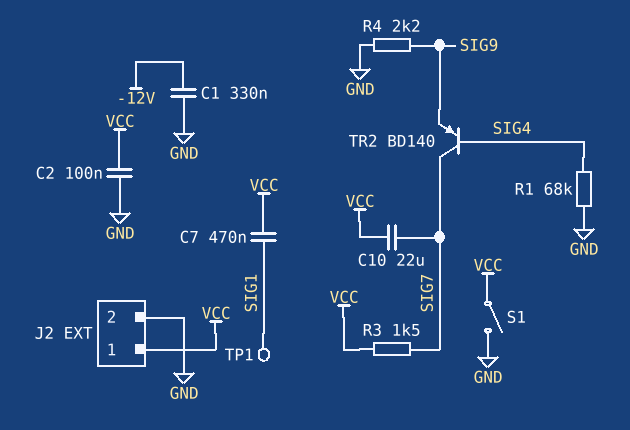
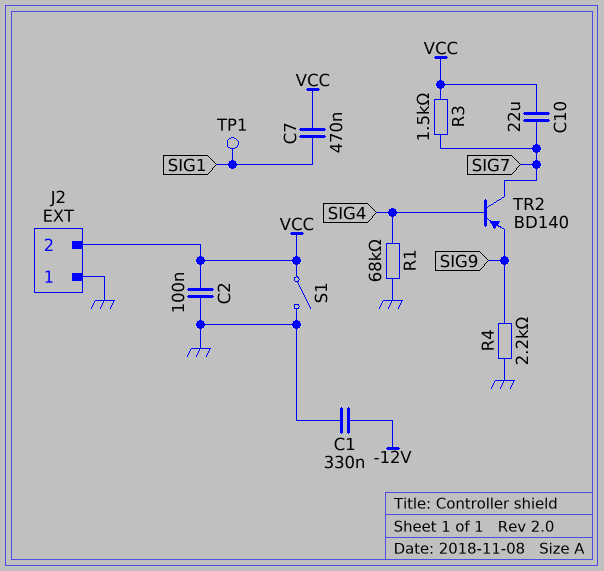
J2 pin 1: VCC -> GND
J2 pin 2: GND -> VCC

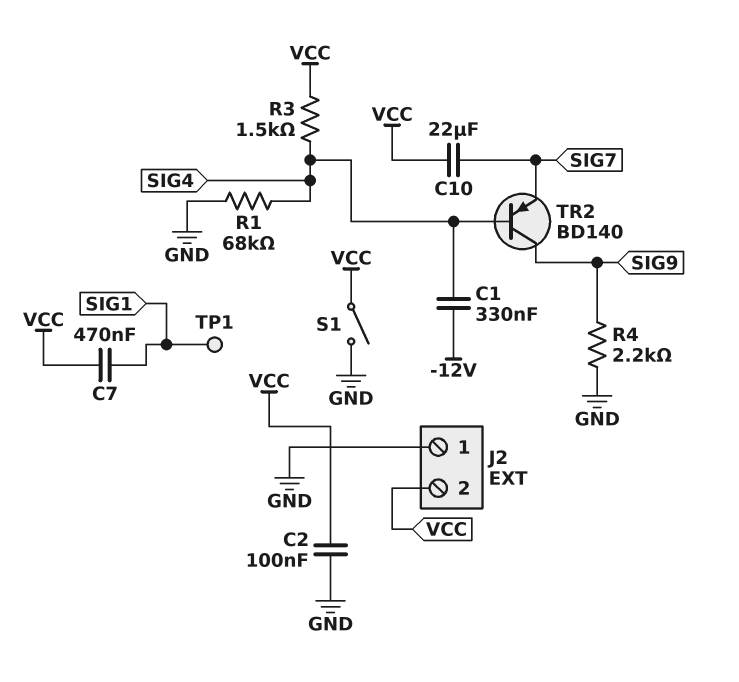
C1: 330nF (-12V, GND) -> 330nF (-12V, SIG4)
R3: 1.5k (SIG7, VCC) -> 1.5k (SIG4, VCC)
TR2: PNP BD140 (B SIG4, C SIG7, E SIG9) -> PNP BD140 (B SIG4, C SIG9, E SIG7)

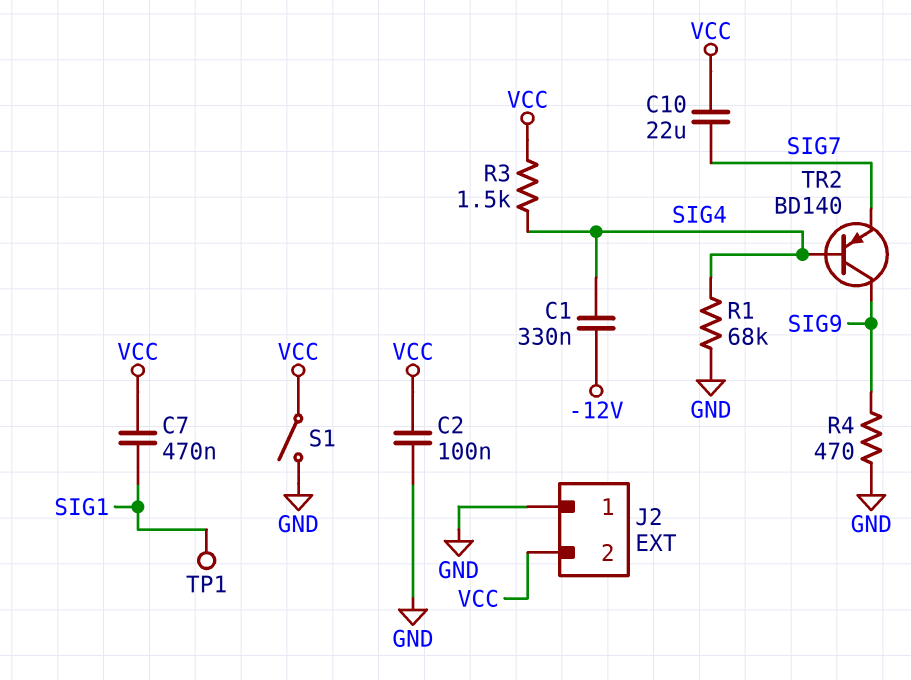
R4: 2.2k (GND, SIG9) -> 470 (GND, SIG9)

